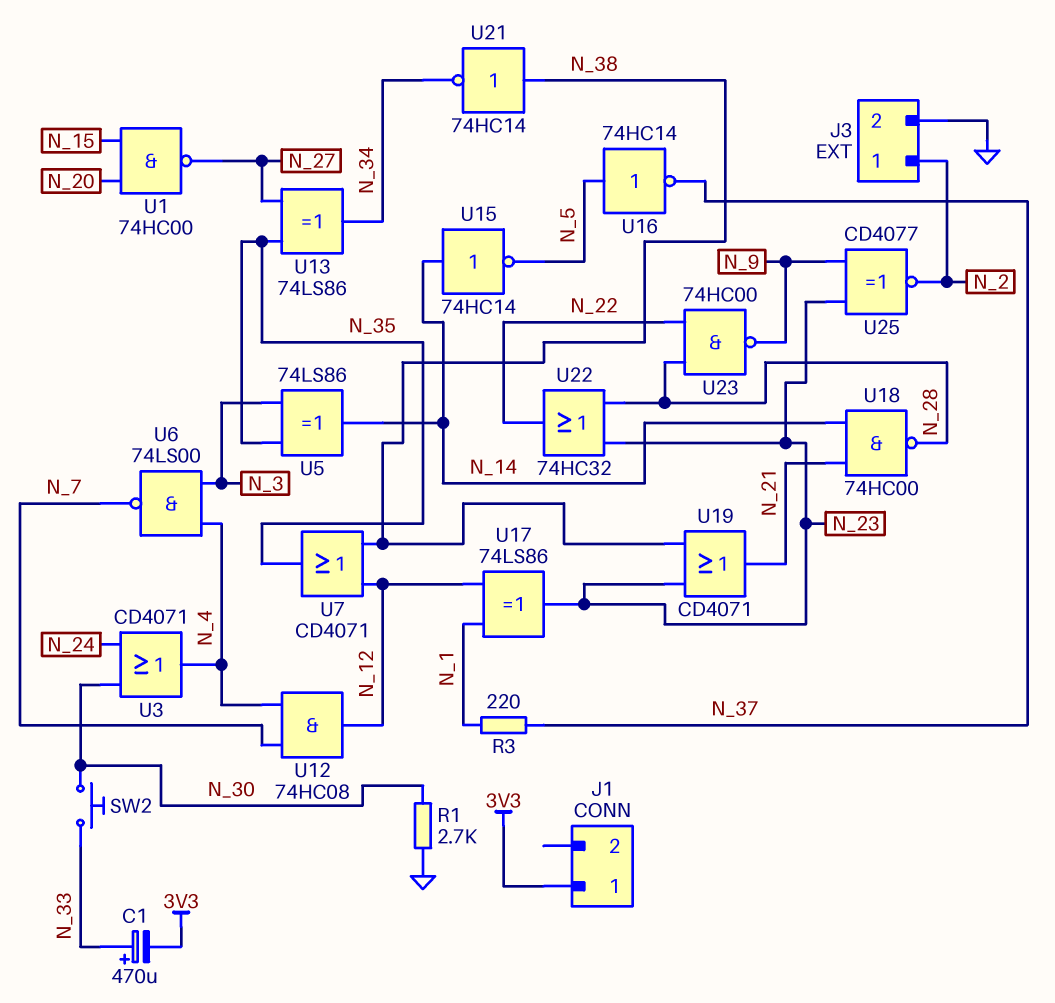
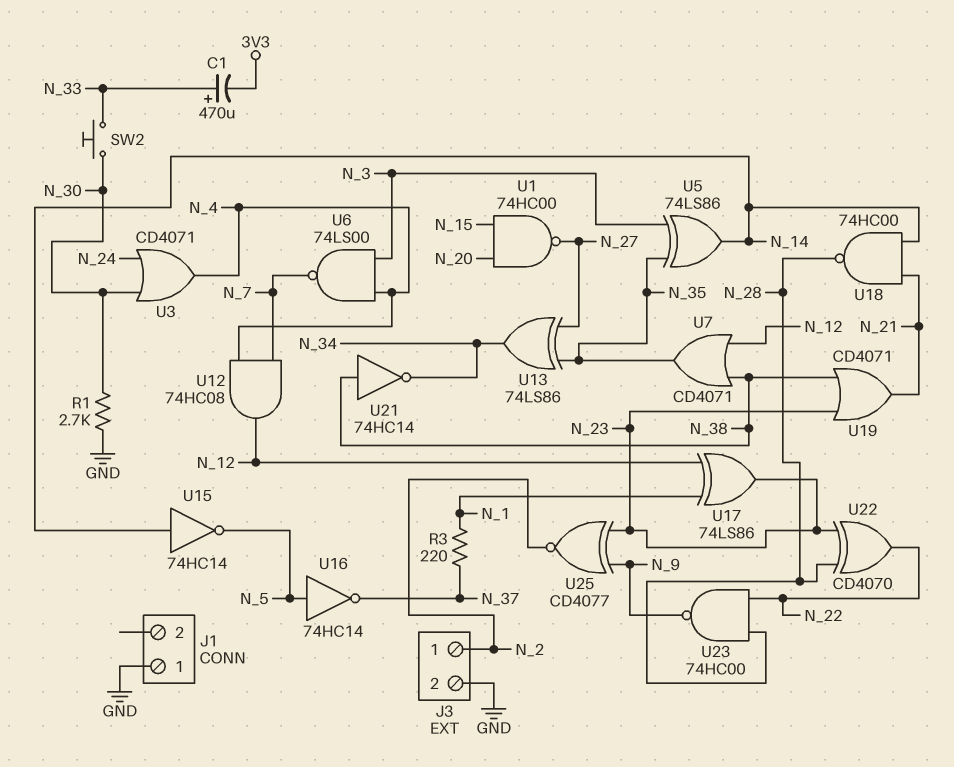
J1 pin 1: 3V3 -> GND
U22: OR 74HC32 (in N_23, in N_28, out N_22) -> XOR CD4070 (in N_23, in N_28, out N_22)

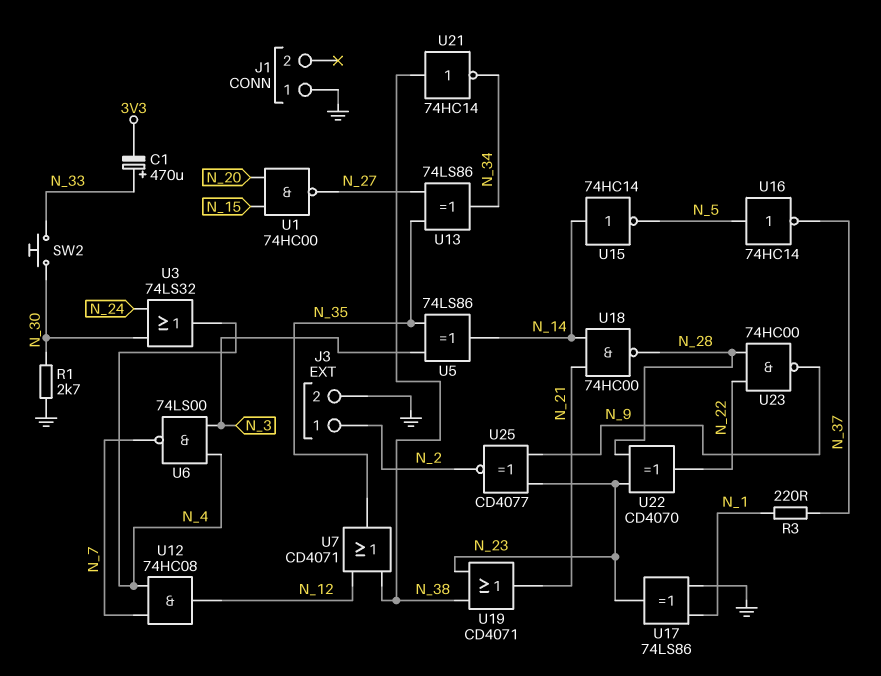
U3: OR CD4071 (in N_24, in N_30, out N_4) -> OR 74LS32 (in N_24, in N_30, out N_4)
U17: XOR 74LS86 (in N_1, in N_12, out N_23) -> XOR 74LS86 (in GND, in N_1, out N_23)

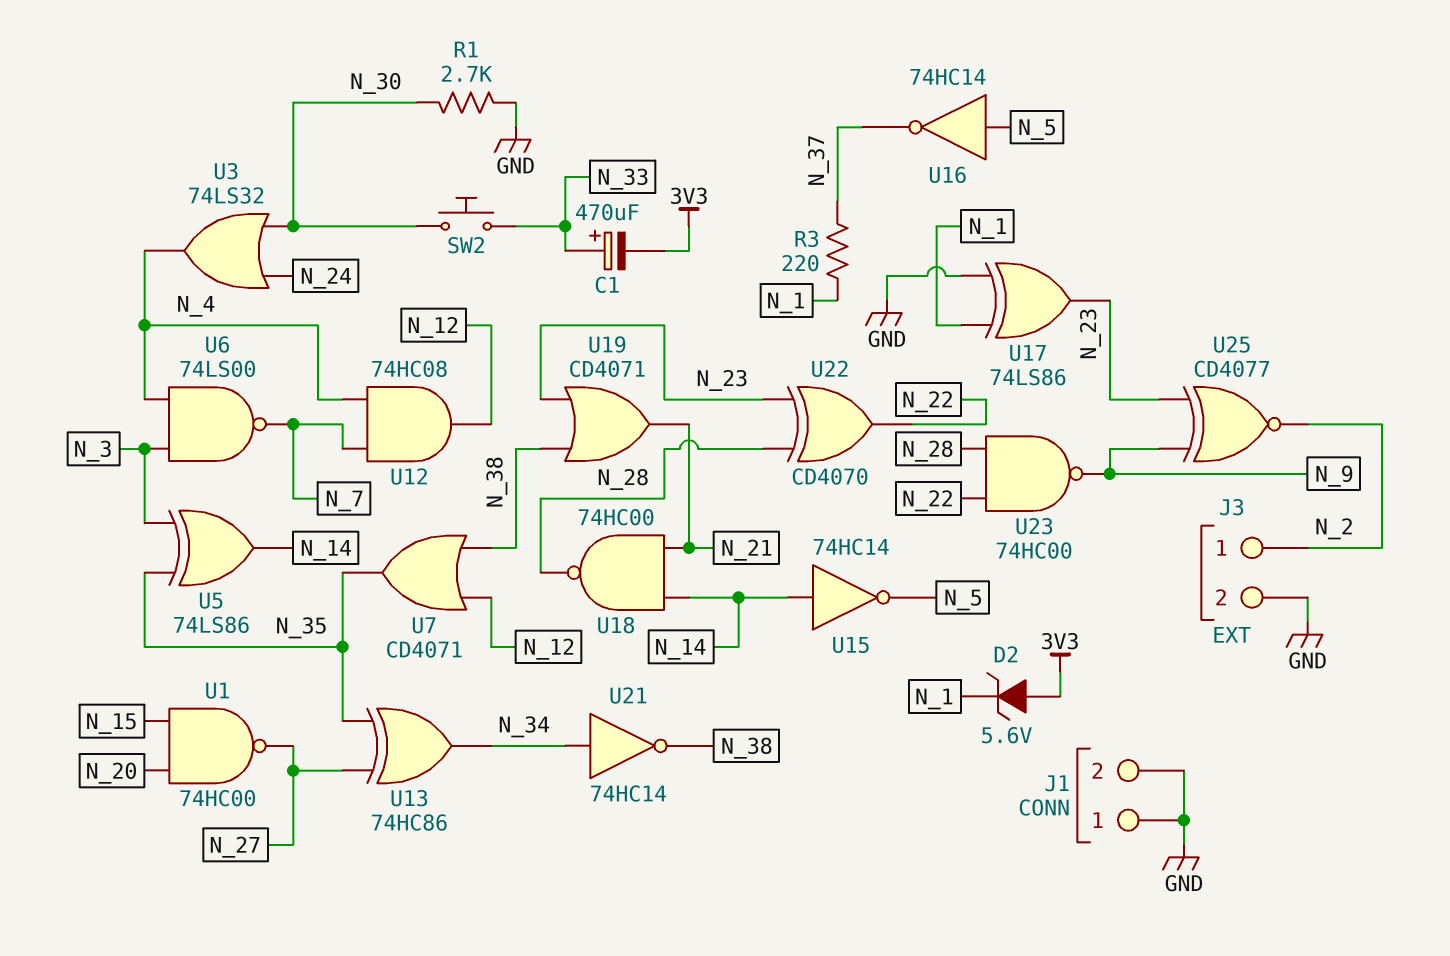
D2: none -> zener 5.6V (A 3V3, K N_1)
J1 pin 2: none -> GND
U13: XOR 74LS86 (in N_27, in N_35, out N_34) -> XOR 74HC86 (in N_27, in N_35, out N_34)
U21: NOT 74HC14 (in N_38, out N_34) -> NOT 74HC14 (in N_34, out N_38)

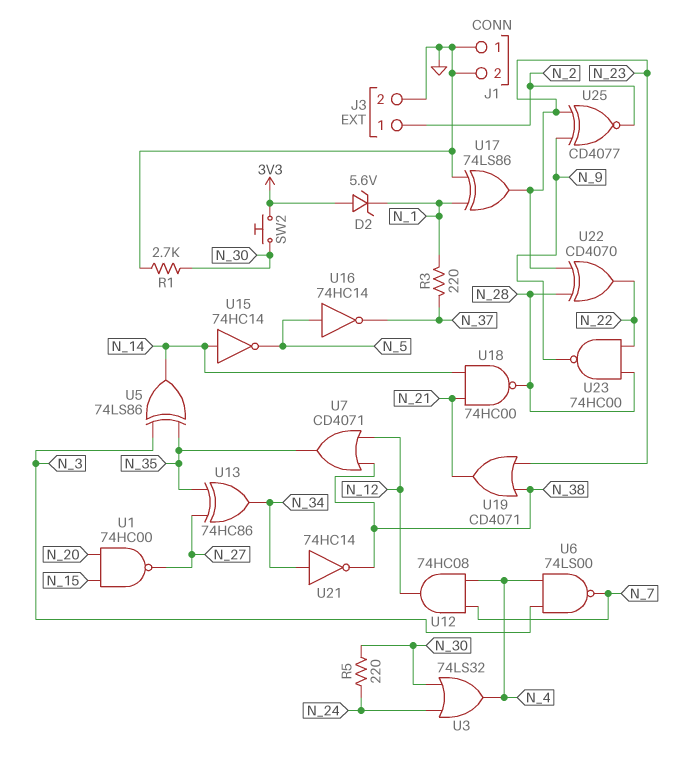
C1: 470uF (plus N_33, minus 3V3) -> none
R5: none -> 220 (N_24, N_30)
SW2: button (N_30, N_33) -> button (3V3, N_30)

